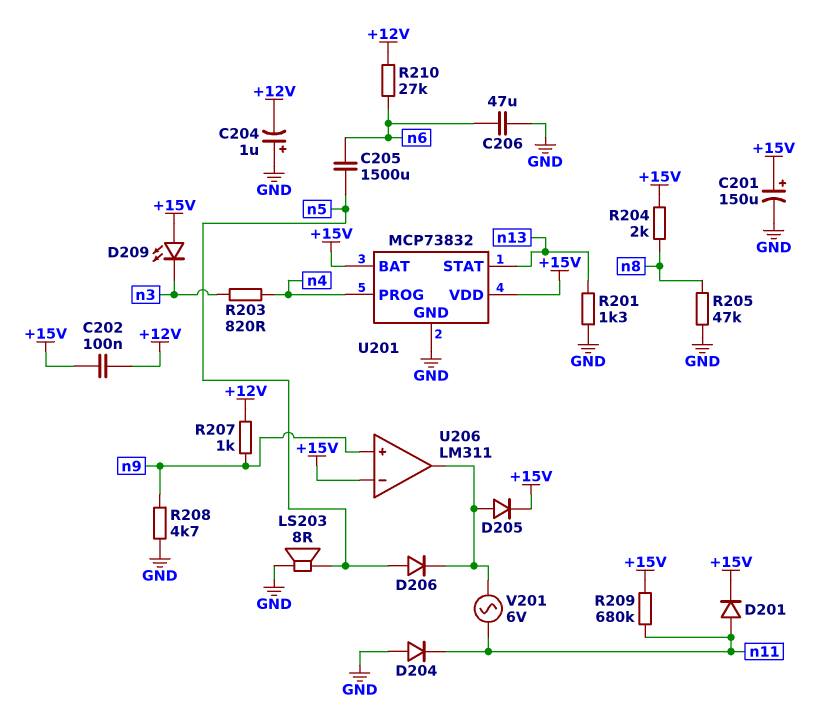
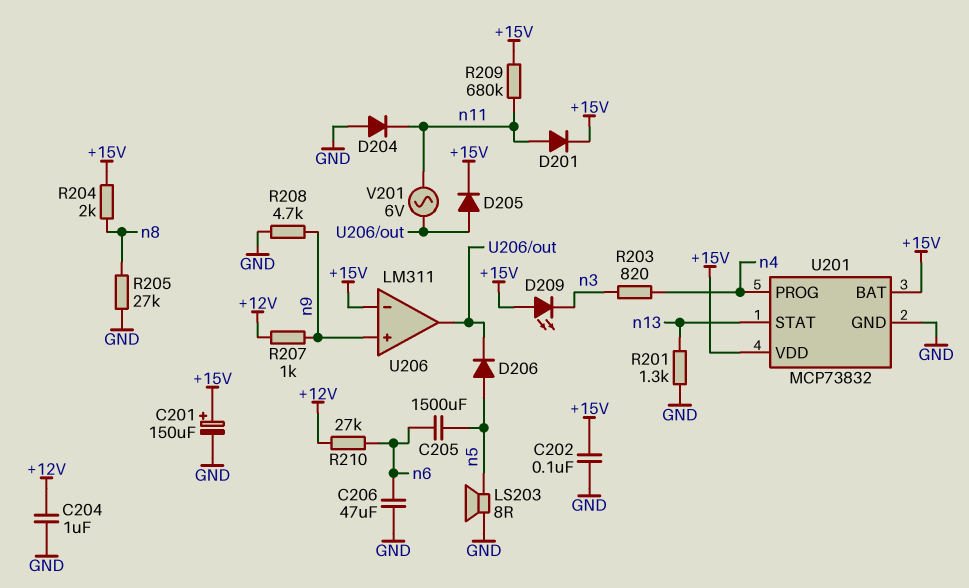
C202: 100nF (+12V, +15V) -> 100nF (+15V, GND)
C204: 1uF (plus GND, minus +12V) -> 1uF (+12V, GND)
R205: 47k (GND, n8) -> 27k (GND, n8)

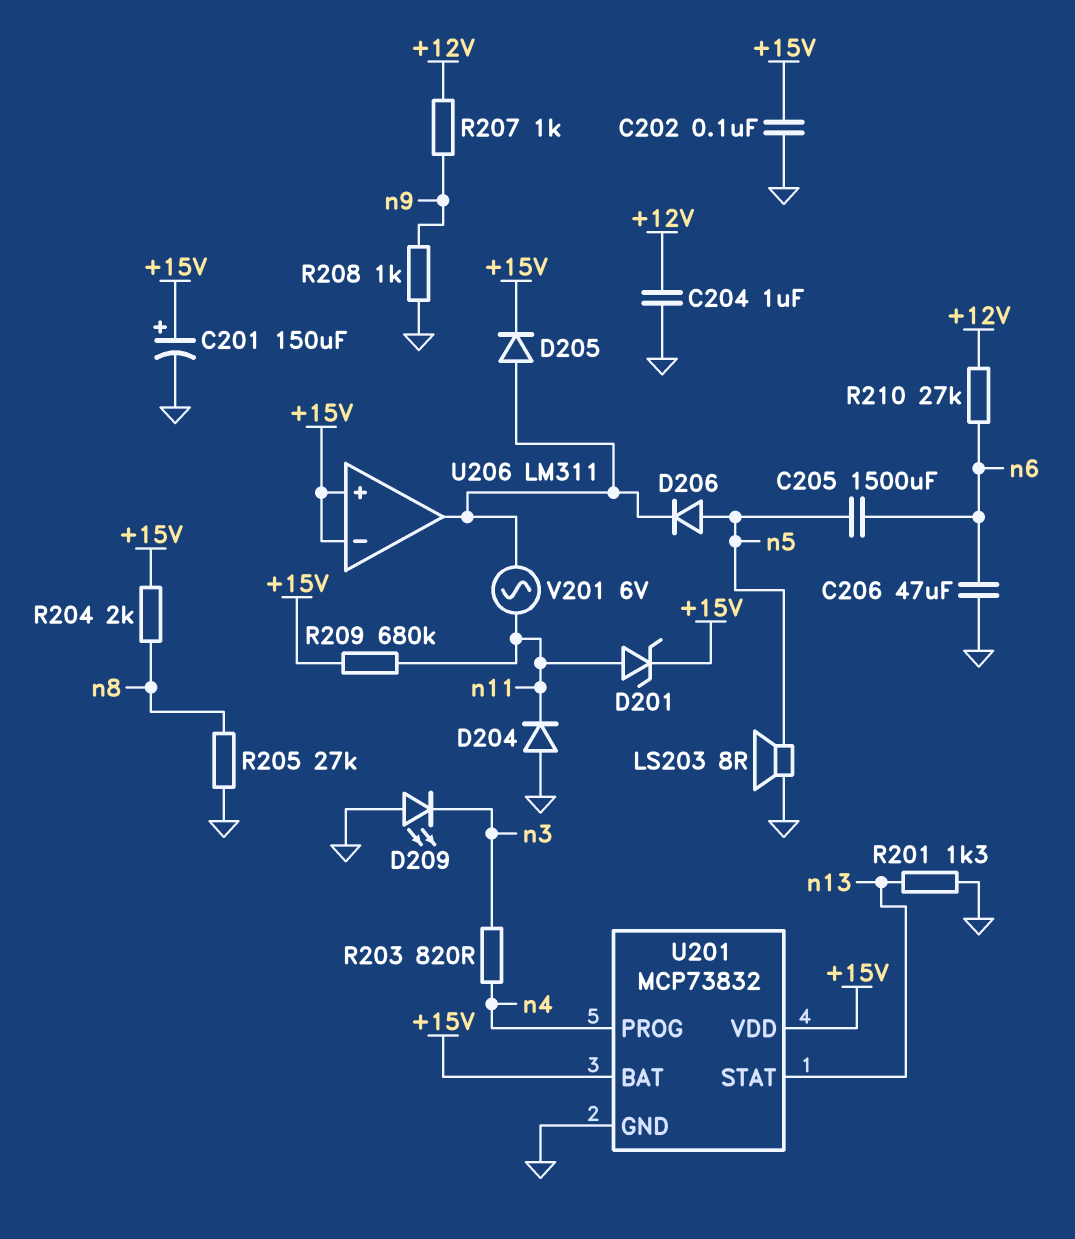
D201: diode (A n11, K +15V) -> zener (A n11, K +15V)
D209: LED (A +15V, K n3) -> LED (A GND, K n3)
R208: 4.7k (GND, n9) -> 1k (GND, n9)
U206 pin in+: n9 -> +15V

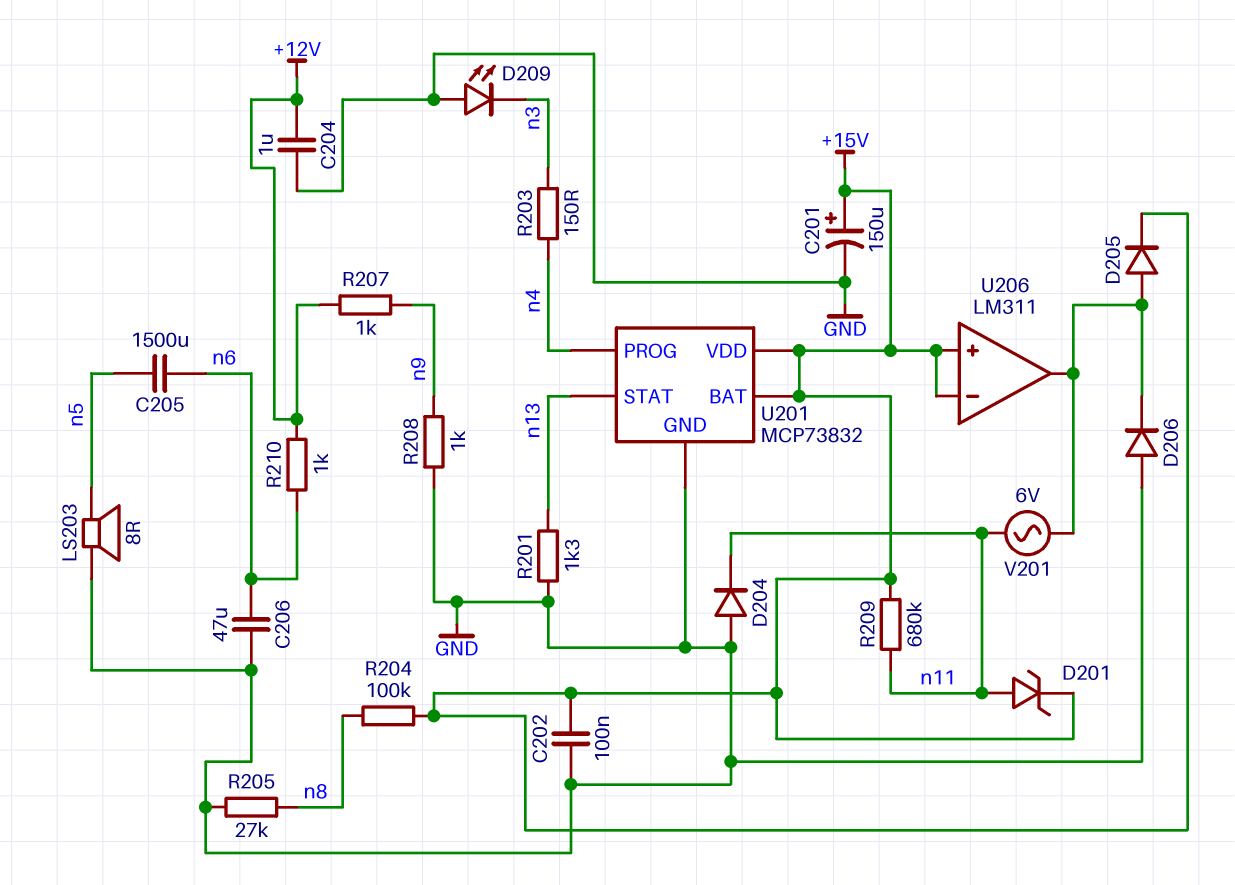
D206: diode (A n5, K U206/out) -> diode (A GND, K U206/out)
R203: 820 (n3, n4) -> 150 (n3, n4)
R204: 2k (+15V, n8) -> 100k (+15V, n8)
R210: 27k (+12V, n6) -> 1k (+12V, n6)

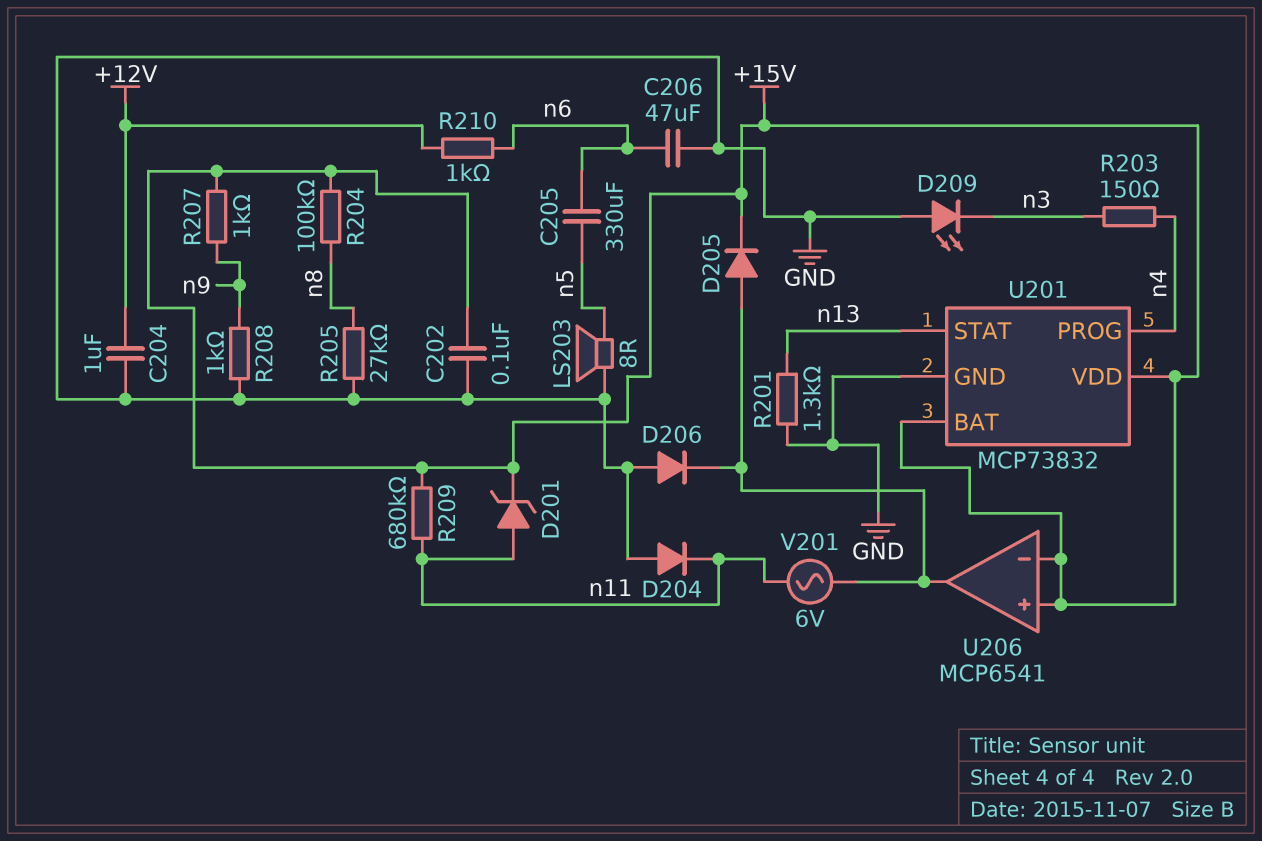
C201: 150uF (plus +15V, minus GND) -> none
C205: 1500uF (n5, n6) -> 330uF (n5, n6)
R207: 1k (+12V, n9) -> 1k (+15V, n9)
U206: LM311 -> MCP6541

